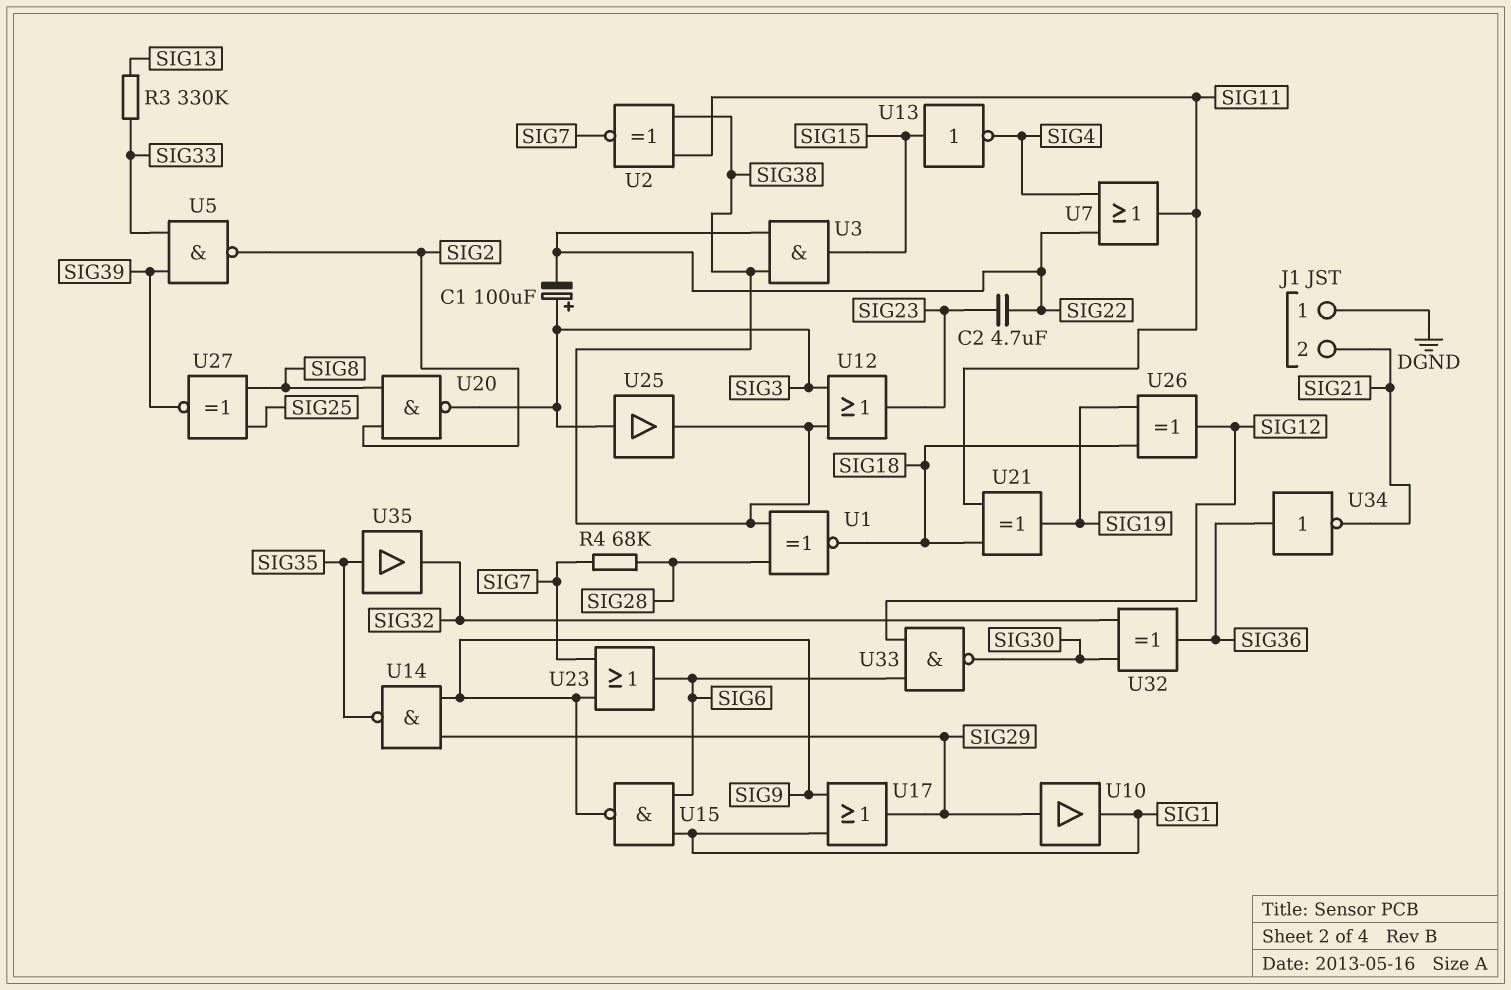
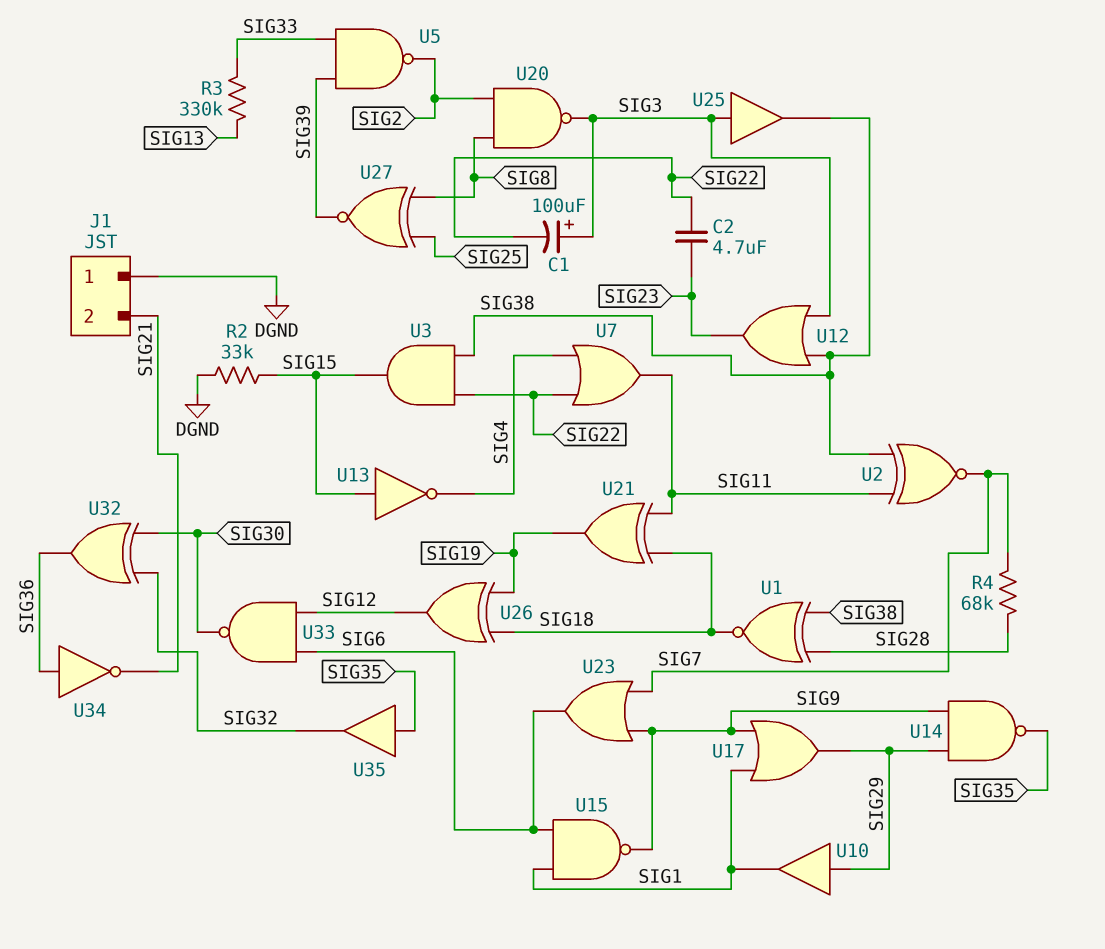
R2: none -> 33k (DGND, SIG15)

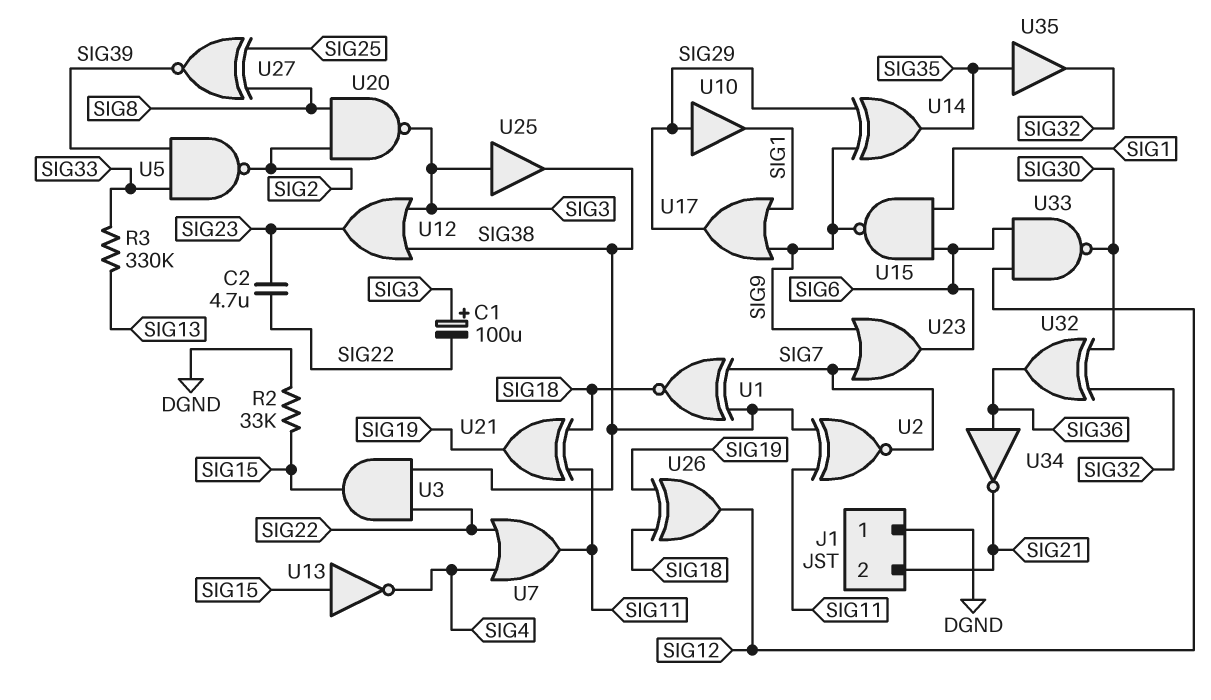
R4: 68k (SIG7, SIG28) -> none
U1: XNOR (in SIG28, in SIG38, out SIG18) -> XNOR (in SIG7, in SIG38, out SIG18)
U14: NAND (in SIG9, in SIG29, out SIG35) -> XOR (in SIG9, in SIG29, out SIG35)

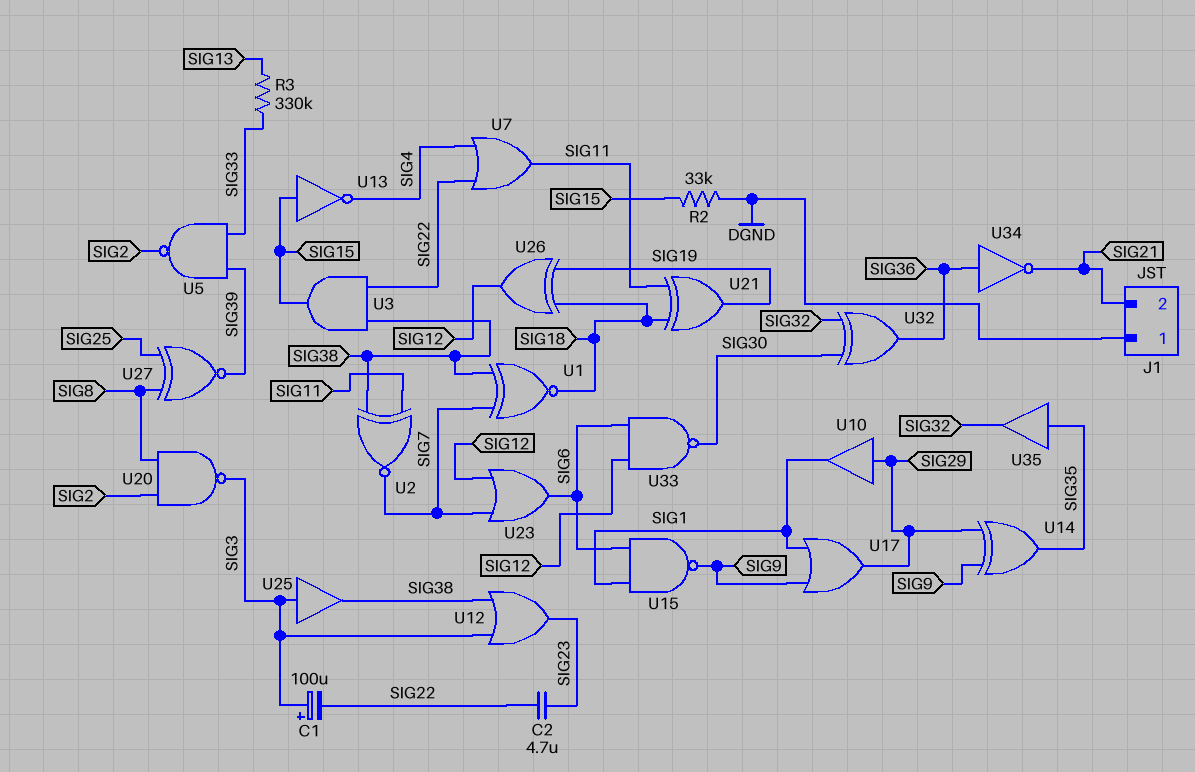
U23: OR (in SIG7, in SIG9, out SIG6) -> OR (in SIG7, in SIG12, out SIG6)

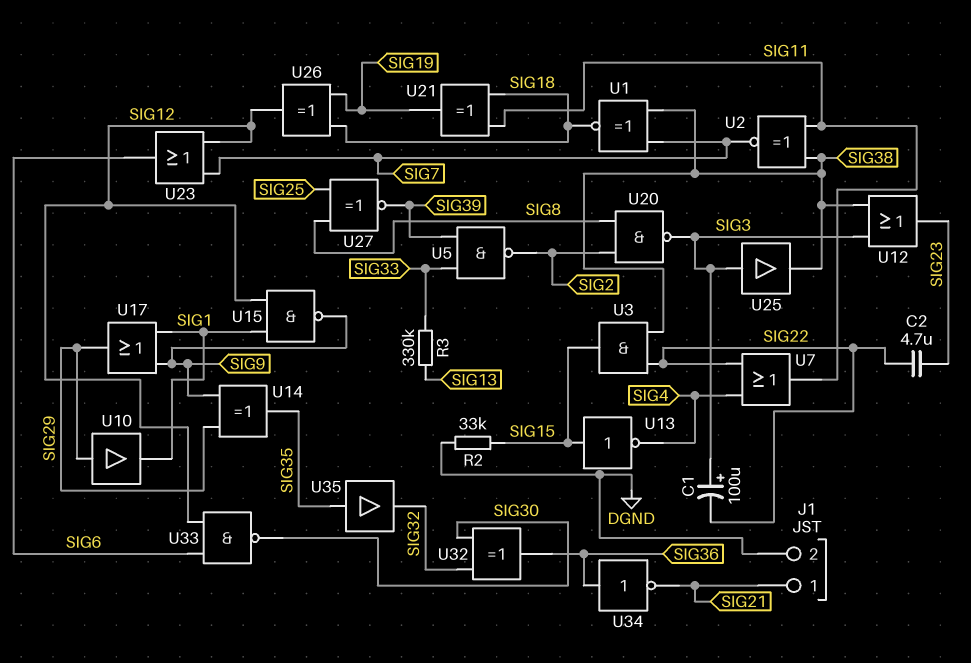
J1 pin 1: DGND -> SIG21
J1 pin 2: SIG21 -> DGND
U15: NAND (in SIG1, in SIG6, out SIG9) -> NAND (in SIG1, in SIG12, out SIG9)

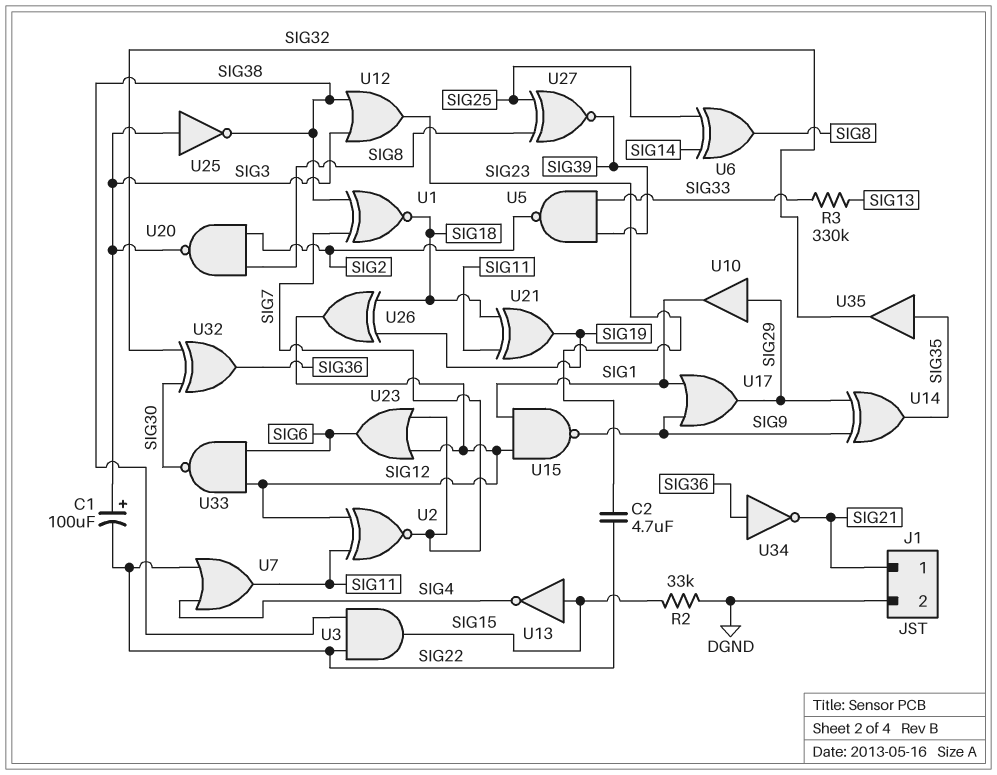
U2: XNOR (in SIG11, in SIG38, out SIG7) -> XNOR (in SIG11, in SIG12, out SIG7)
U6: none -> XOR (in SIG14, in SIG25, out SIG8)
U25: buffer (in SIG3, out SIG38) -> NOT (in SIG3, out SIG38)

